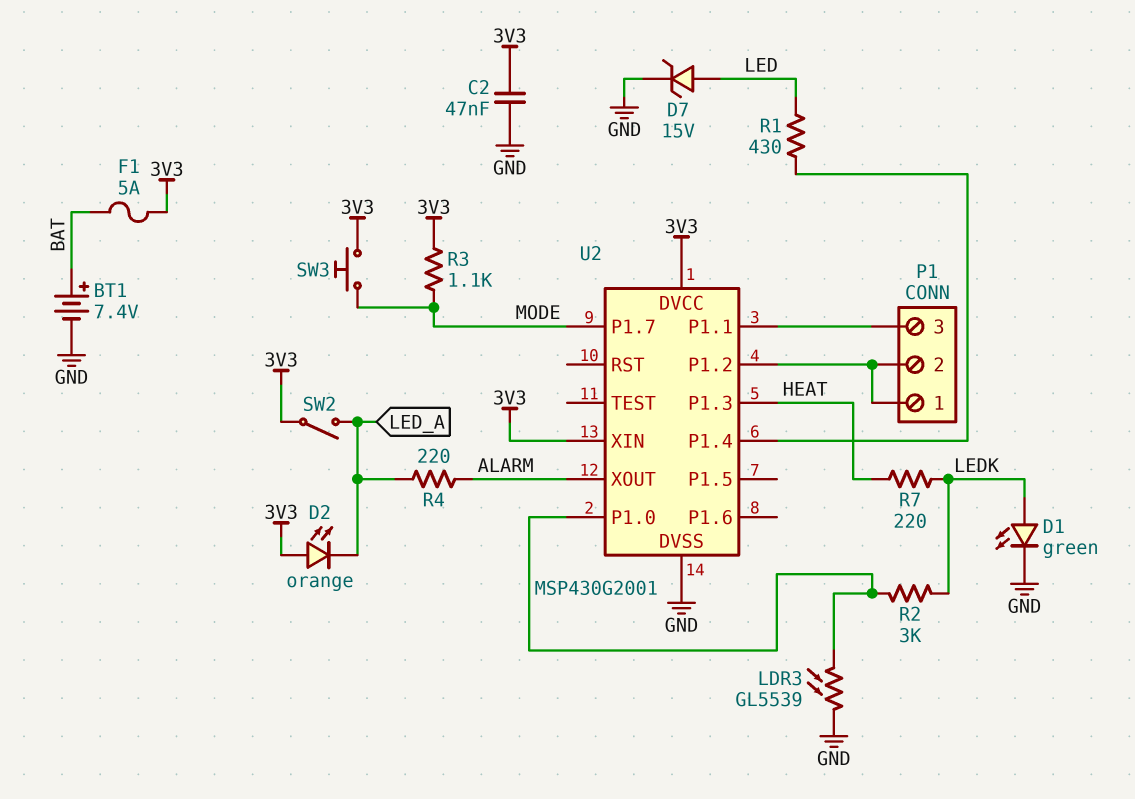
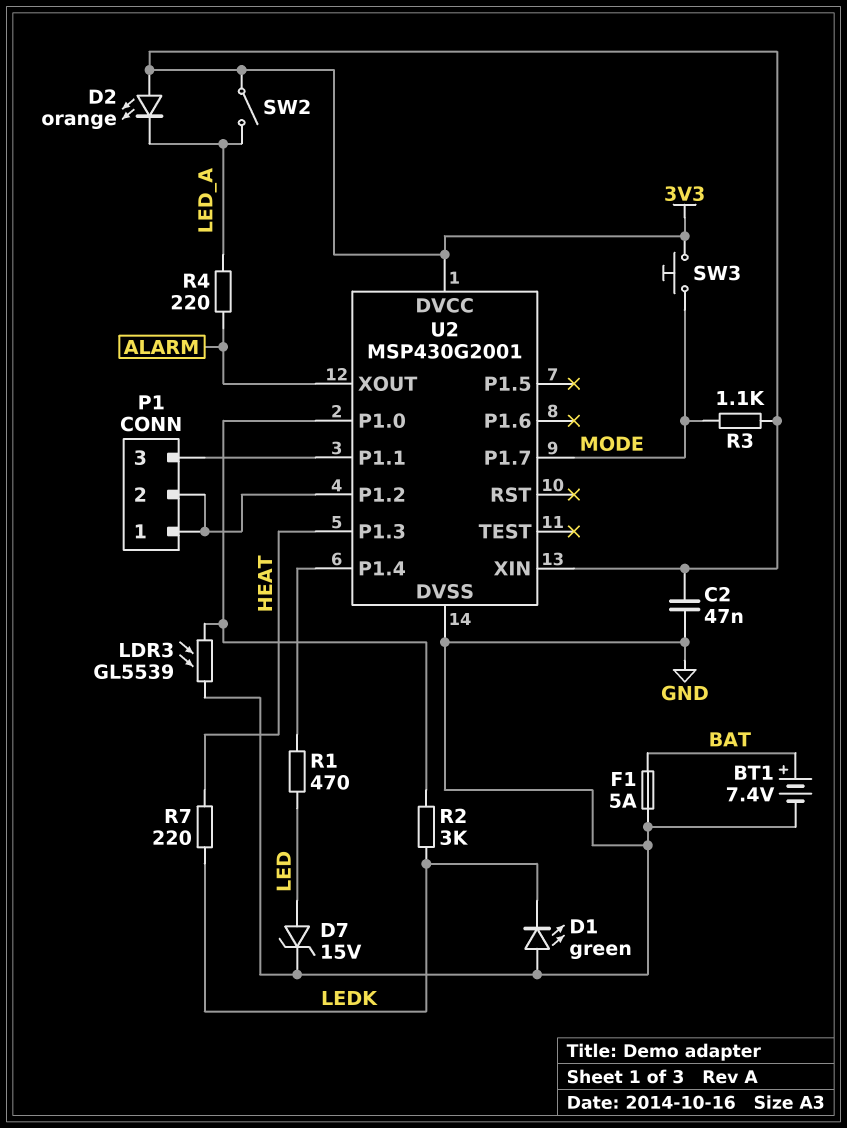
D1: LED green (A LEDK, K GND) -> LED green (A GND, K LEDK)
F1: 5A (3V3, BAT) -> 5A (BAT, GND)
R1: 430 (LED, U2/P1.4) -> 470 (LED, U2/P1.4)

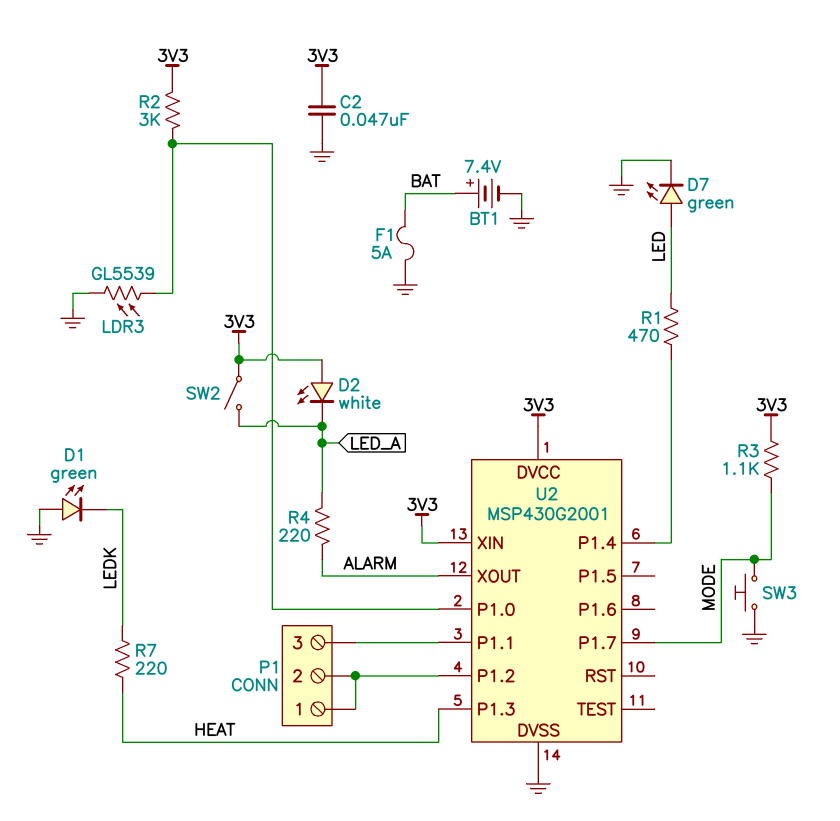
D2: LED orange (A 3V3, K LED_A) -> LED white (A 3V3, K LED_A)
D7: zener 15V (A LED, K GND) -> LED green (A LED, K GND)
R2: 3k (LEDK, U2/P1.0) -> 3k (3V3, U2/P1.0)
SW3: button (3V3, MODE) -> button (GND, MODE)

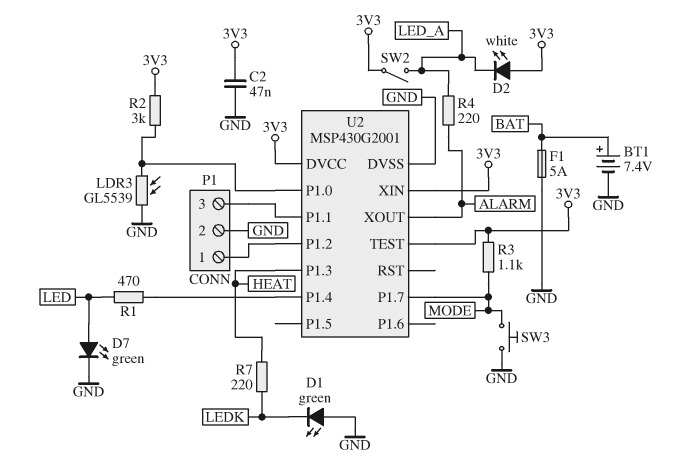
P1 pin 2: P1/1 -> GND
U2 pin TEST: none -> 3V3

